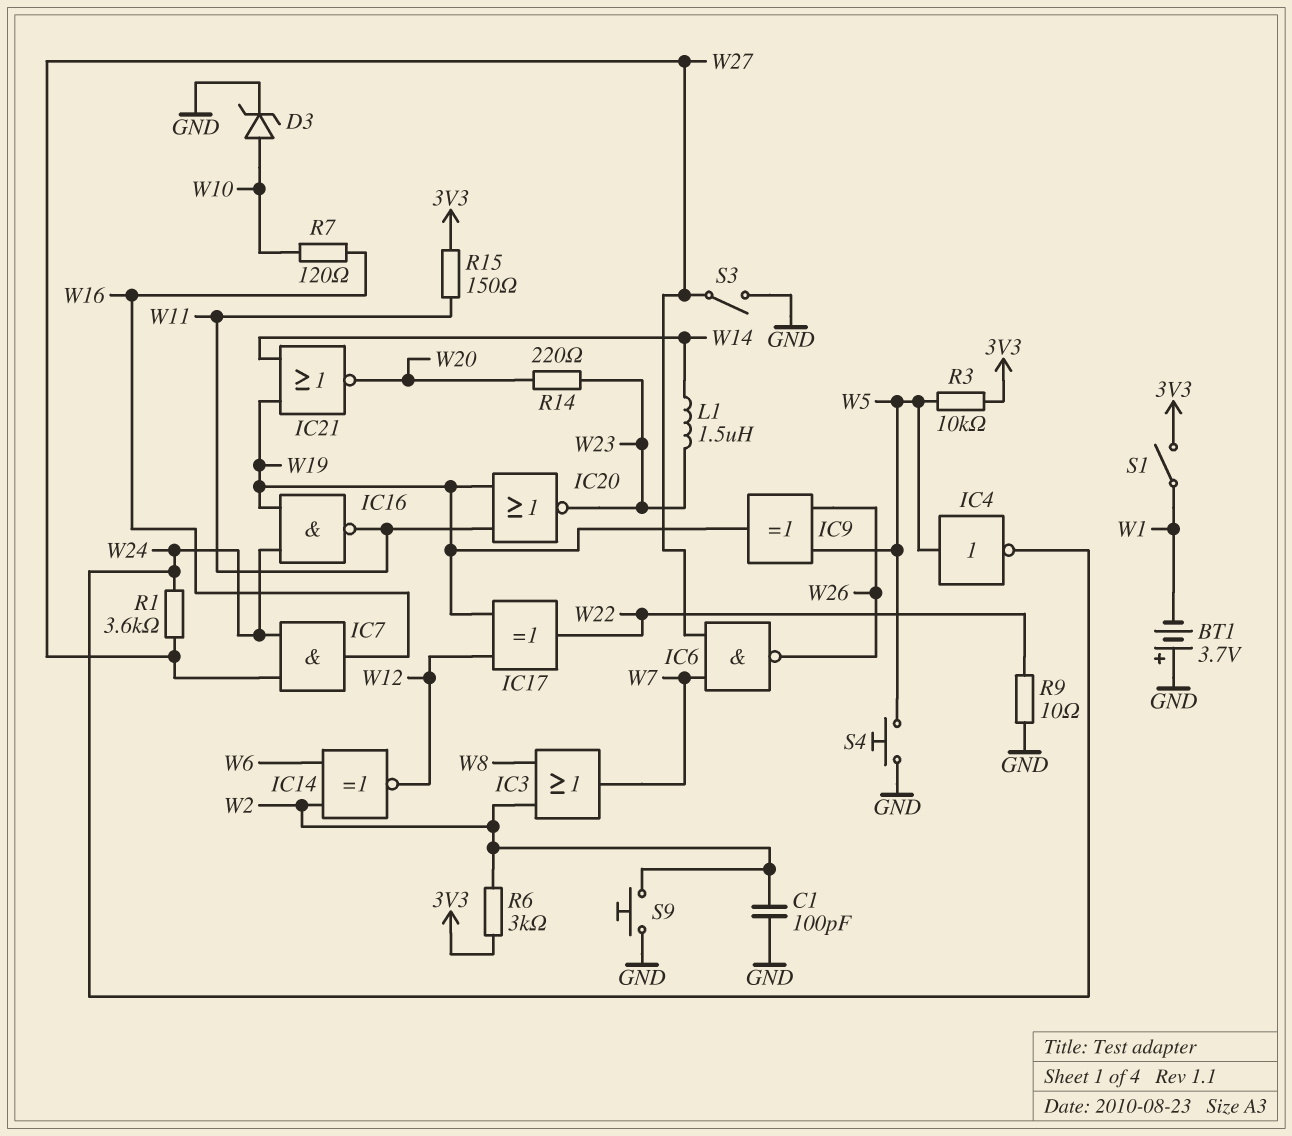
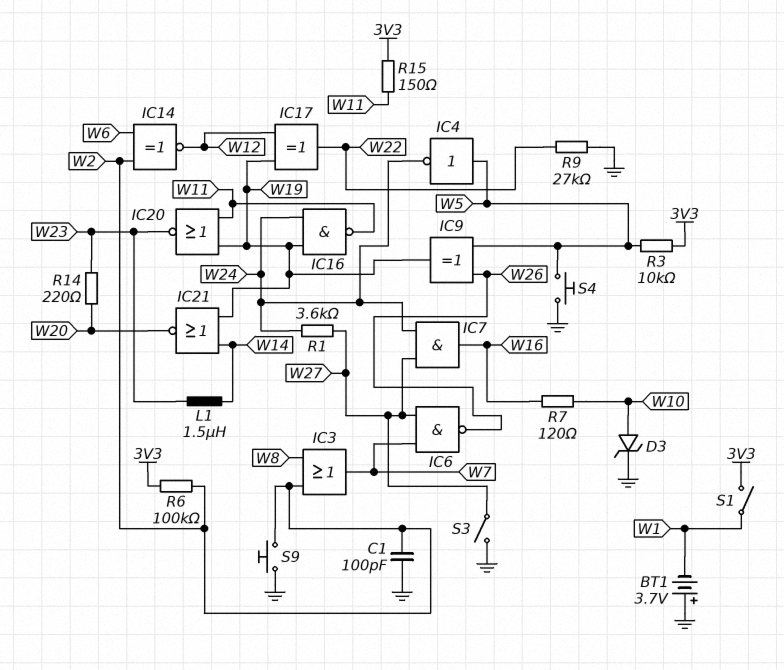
R6: 3k (3V3, W2) -> 100k (3V3, W2)
R9: 10 (GND, W22) -> 27k (GND, W22)

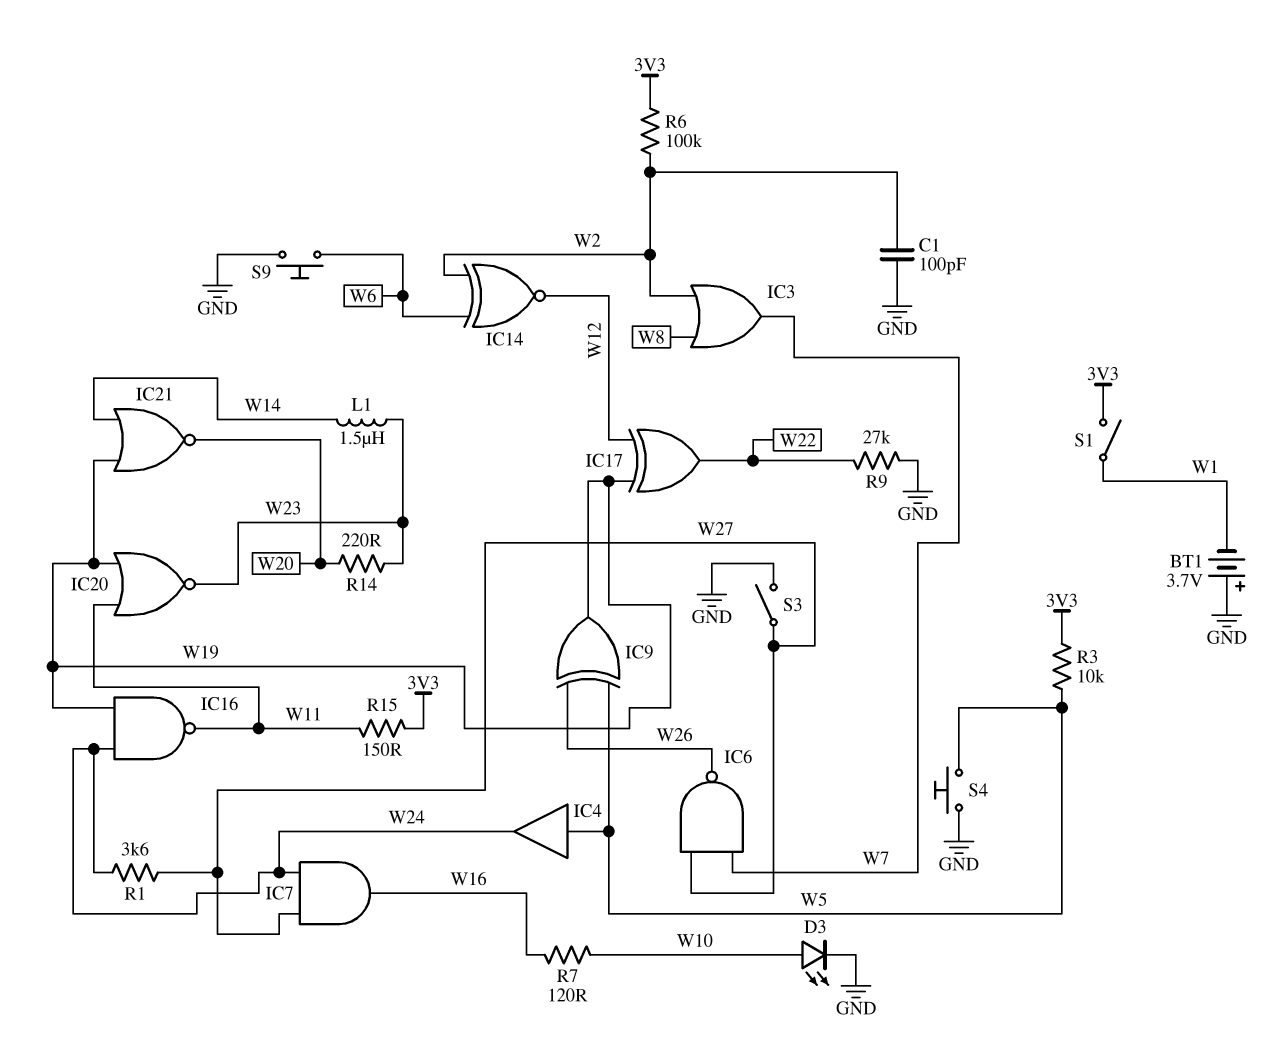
D3: zener (A W10, K GND) -> LED (A W10, K GND)
IC4: NOT (in W5, out W24) -> buffer (in W5, out W24)
S9: button (GND, W2) -> button (GND, W6)

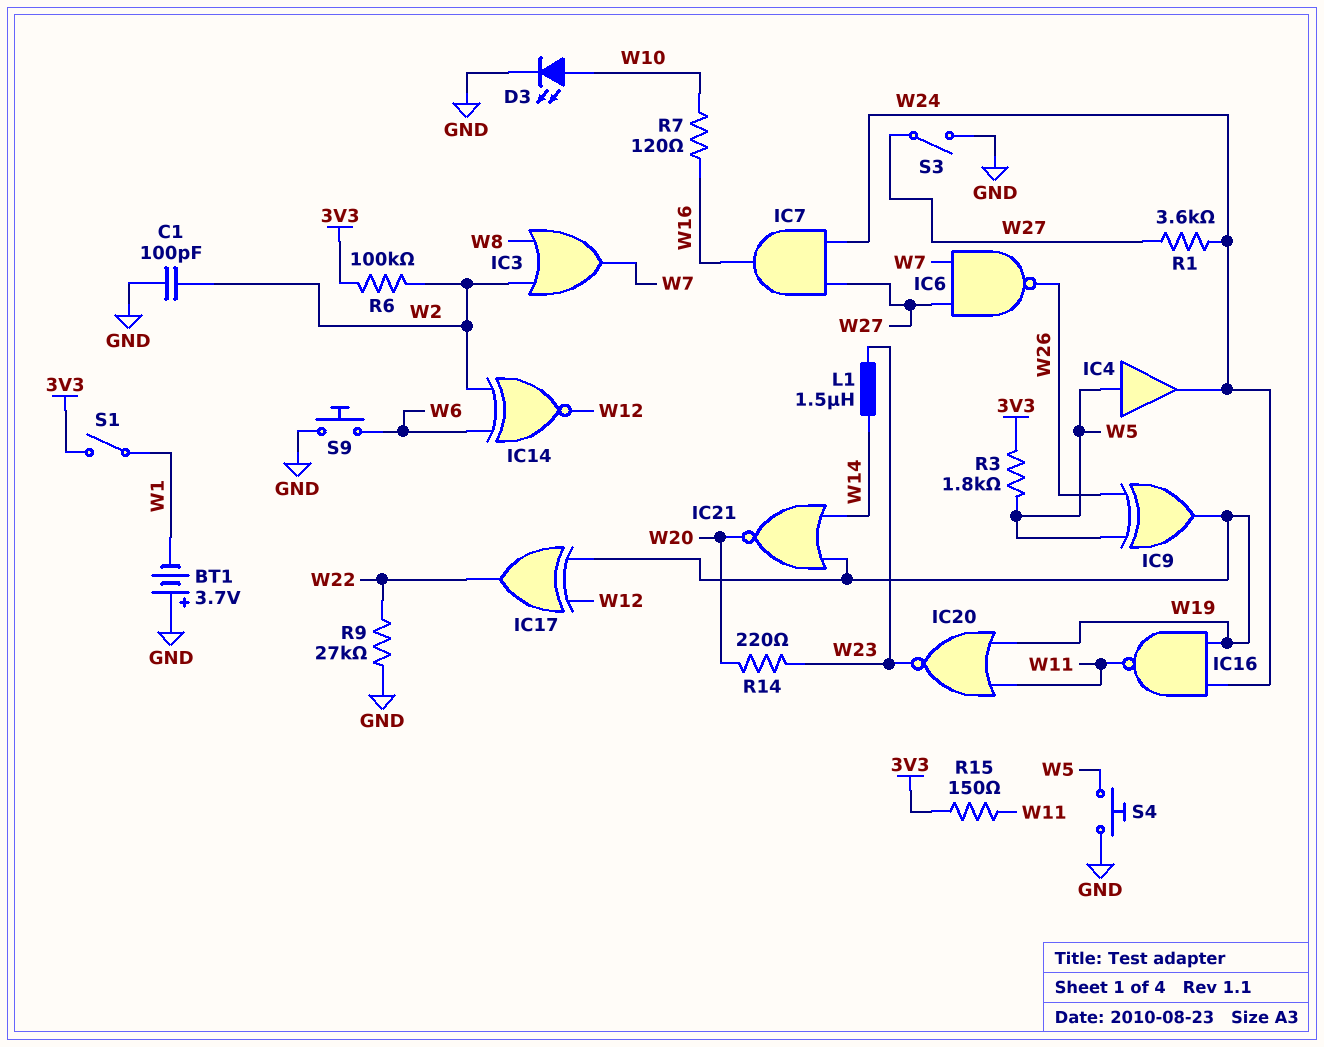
R3: 10k (3V3, W5) -> 1.8k (3V3, W5)

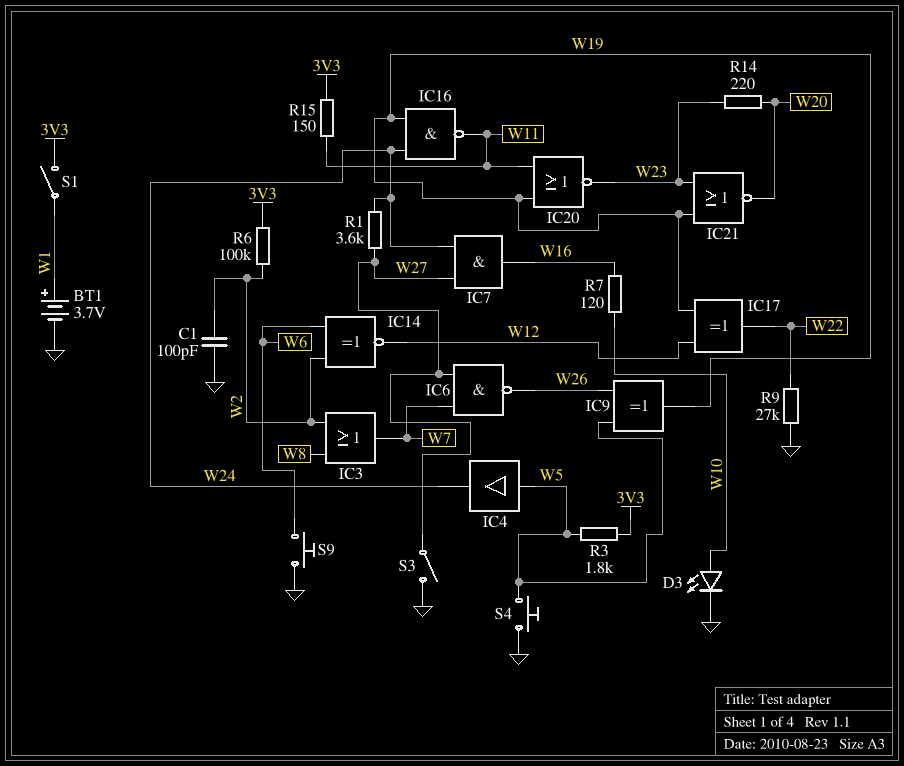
BT1: 3.7V (plus GND, minus W1) -> 3.7V (plus W1, minus GND)
IC21: NOR (in W14, in W19, out W20) -> NOR (in W19, in W23, out W20)
L1: 1.5uH (W14, W23) -> none

